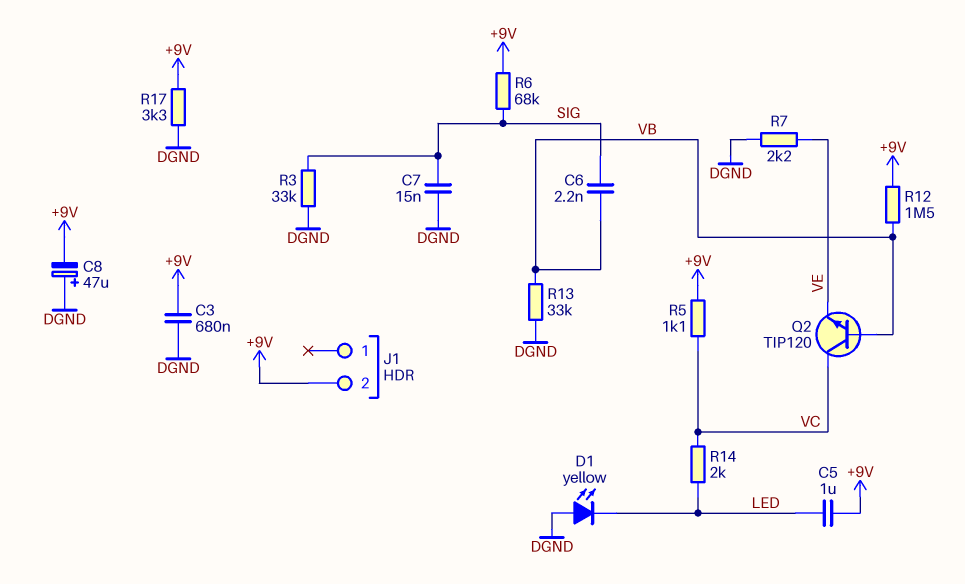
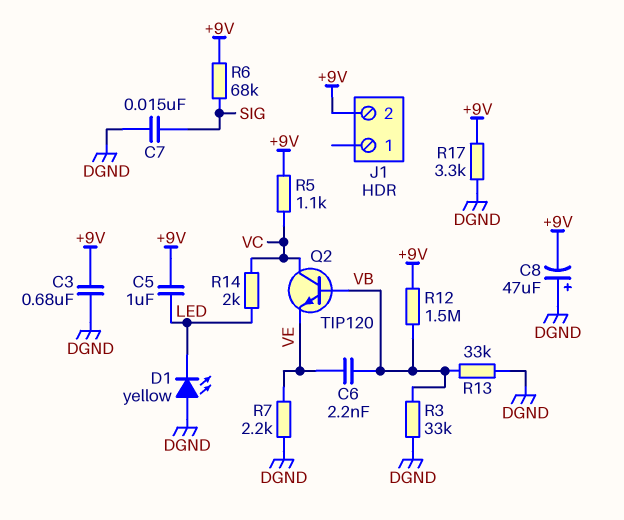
C6: 2.2nF (SIG, VB) -> 2.2nF (VB, VE)
R3: 33k (DGND, SIG) -> 33k (DGND, VB)

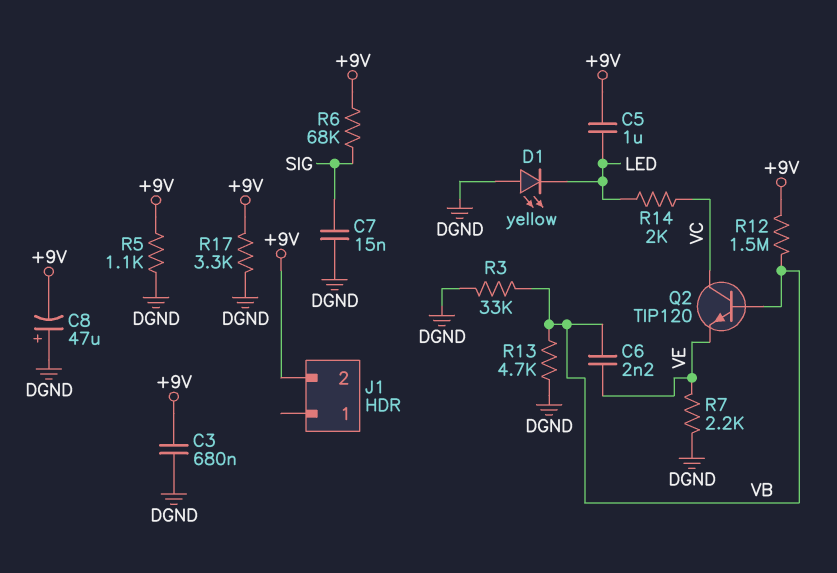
R5: 1.1k (+9V, VC) -> 1.1k (+9V, DGND)
R13: 33k (DGND, VB) -> 4.7k (DGND, VB)

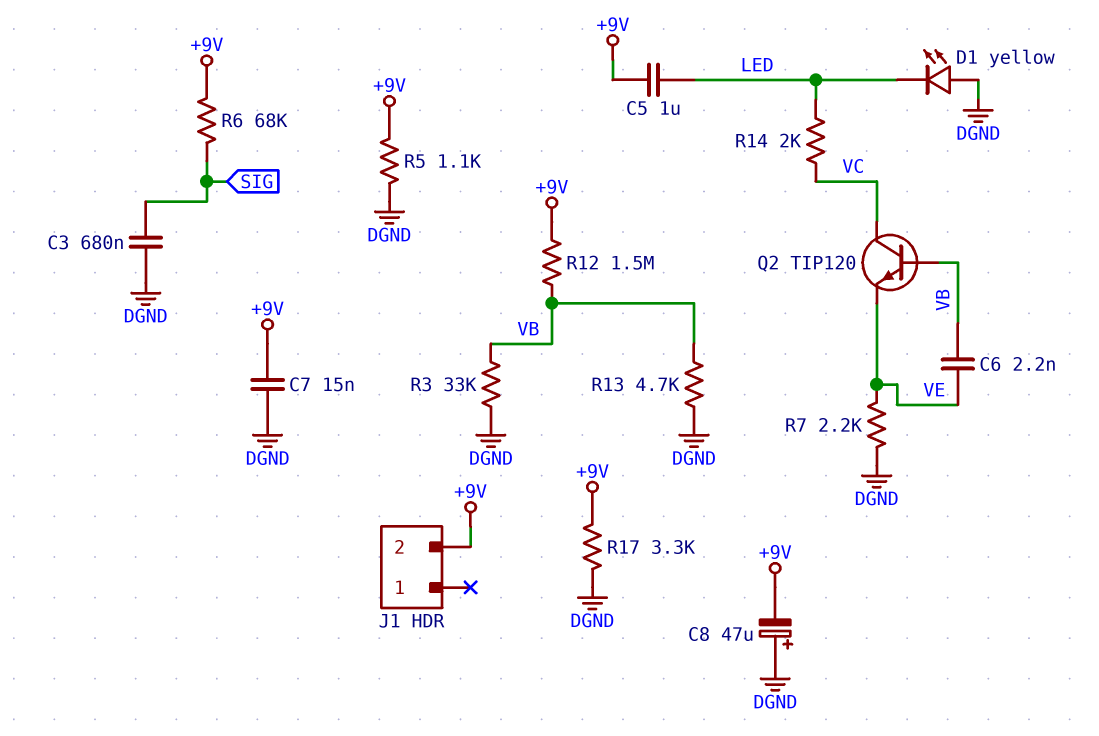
C3: 680nF (+9V, DGND) -> 680nF (DGND, SIG)
C7: 15nF (DGND, SIG) -> 15nF (+9V, DGND)

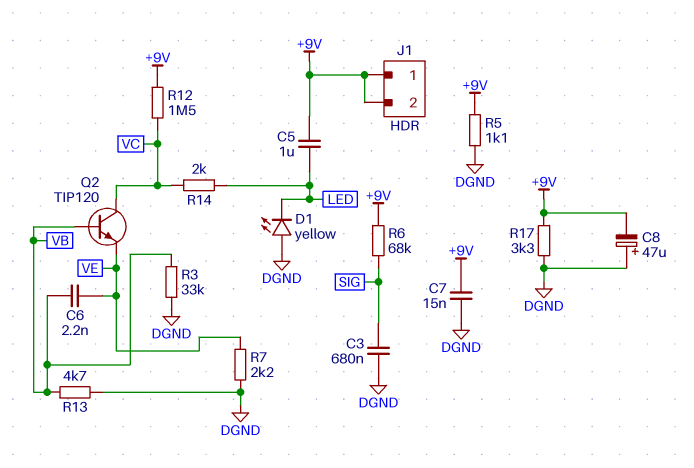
J1 pin 1: none -> +9V
R12: 1.5M (+9V, VB) -> 1.5M (+9V, VC)

